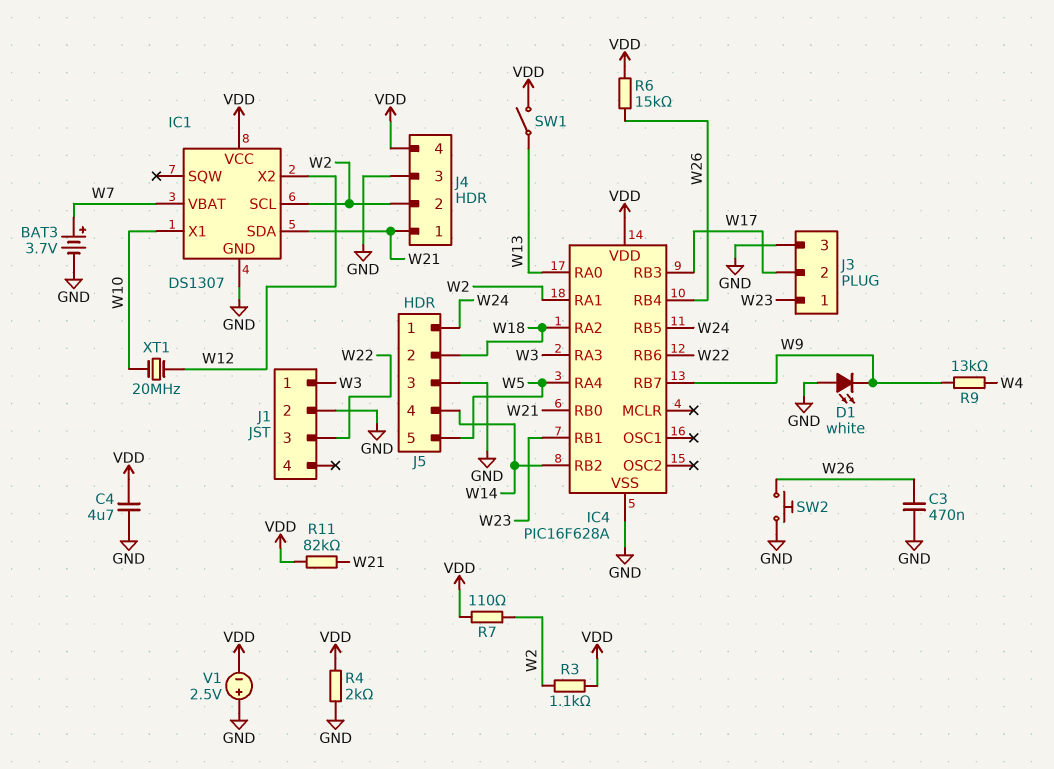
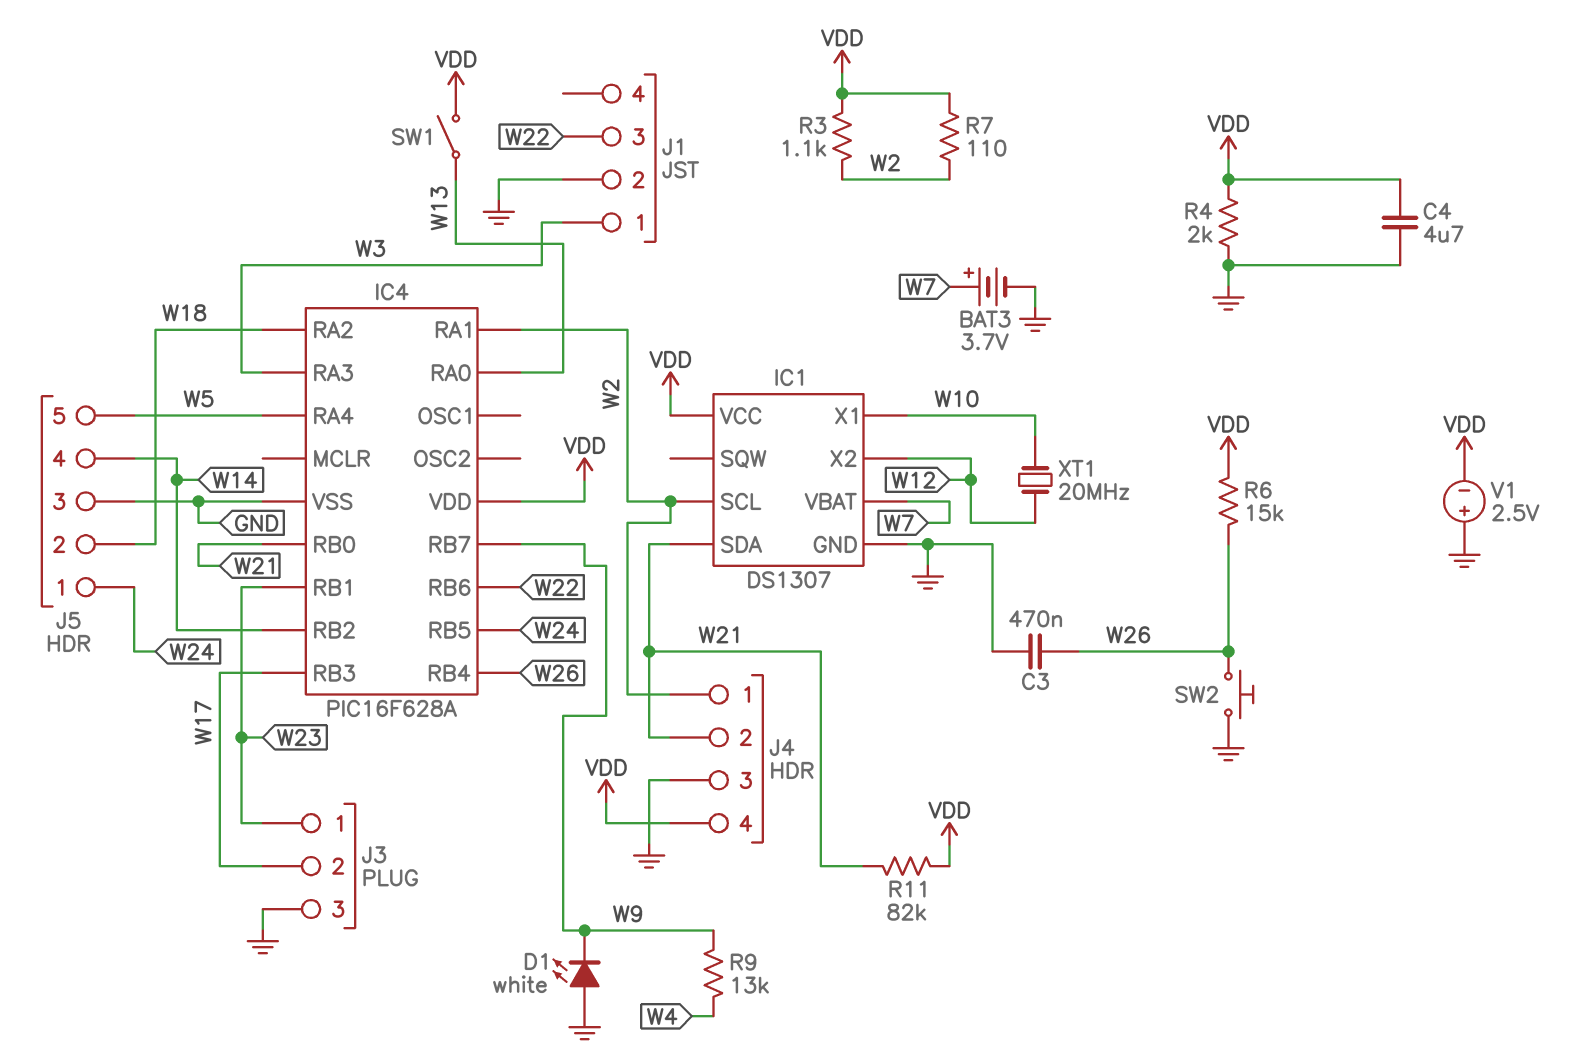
J4 pin 1: W21 -> W2
J4 pin 2: W2 -> W21

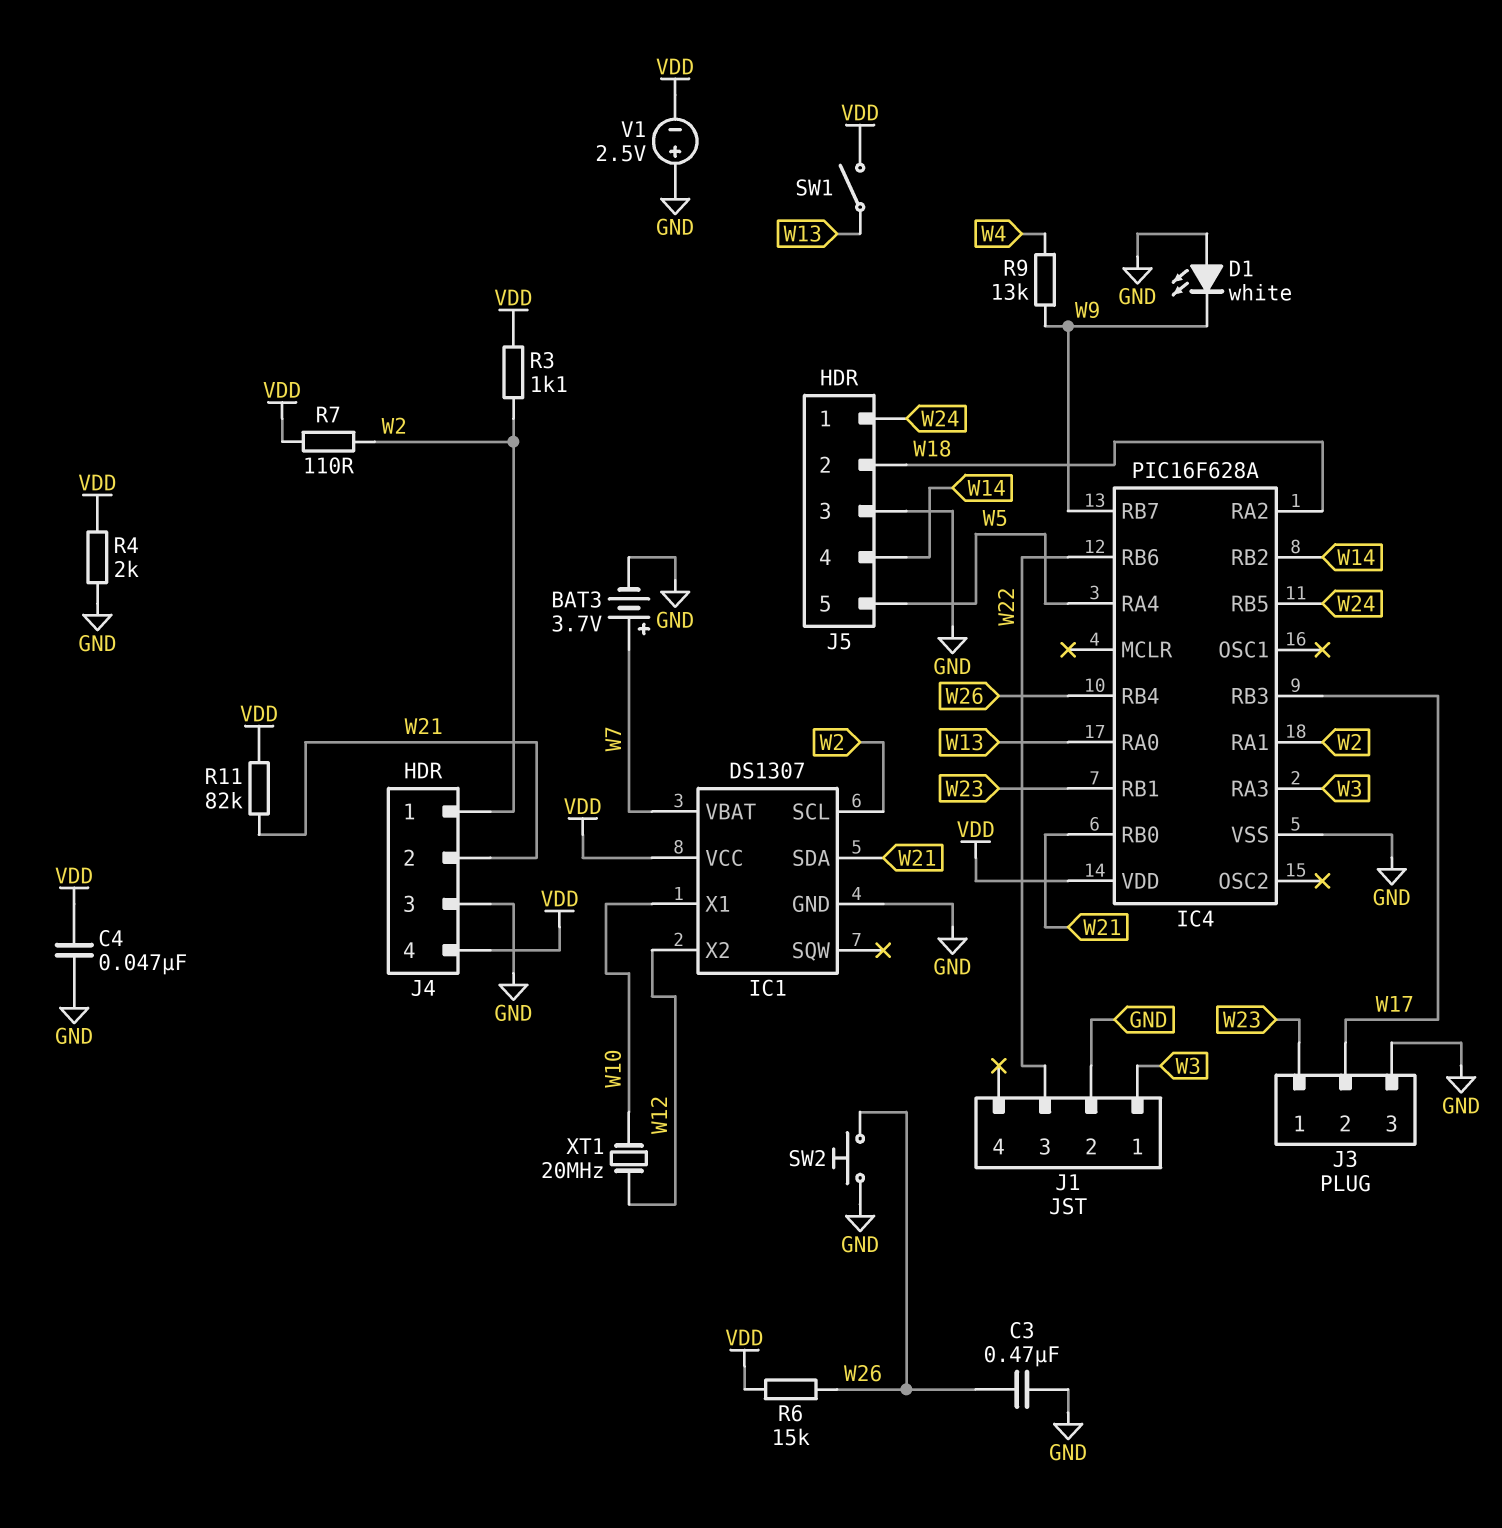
C4: 4.7uF (GND, VDD) -> 47nF (GND, VDD)

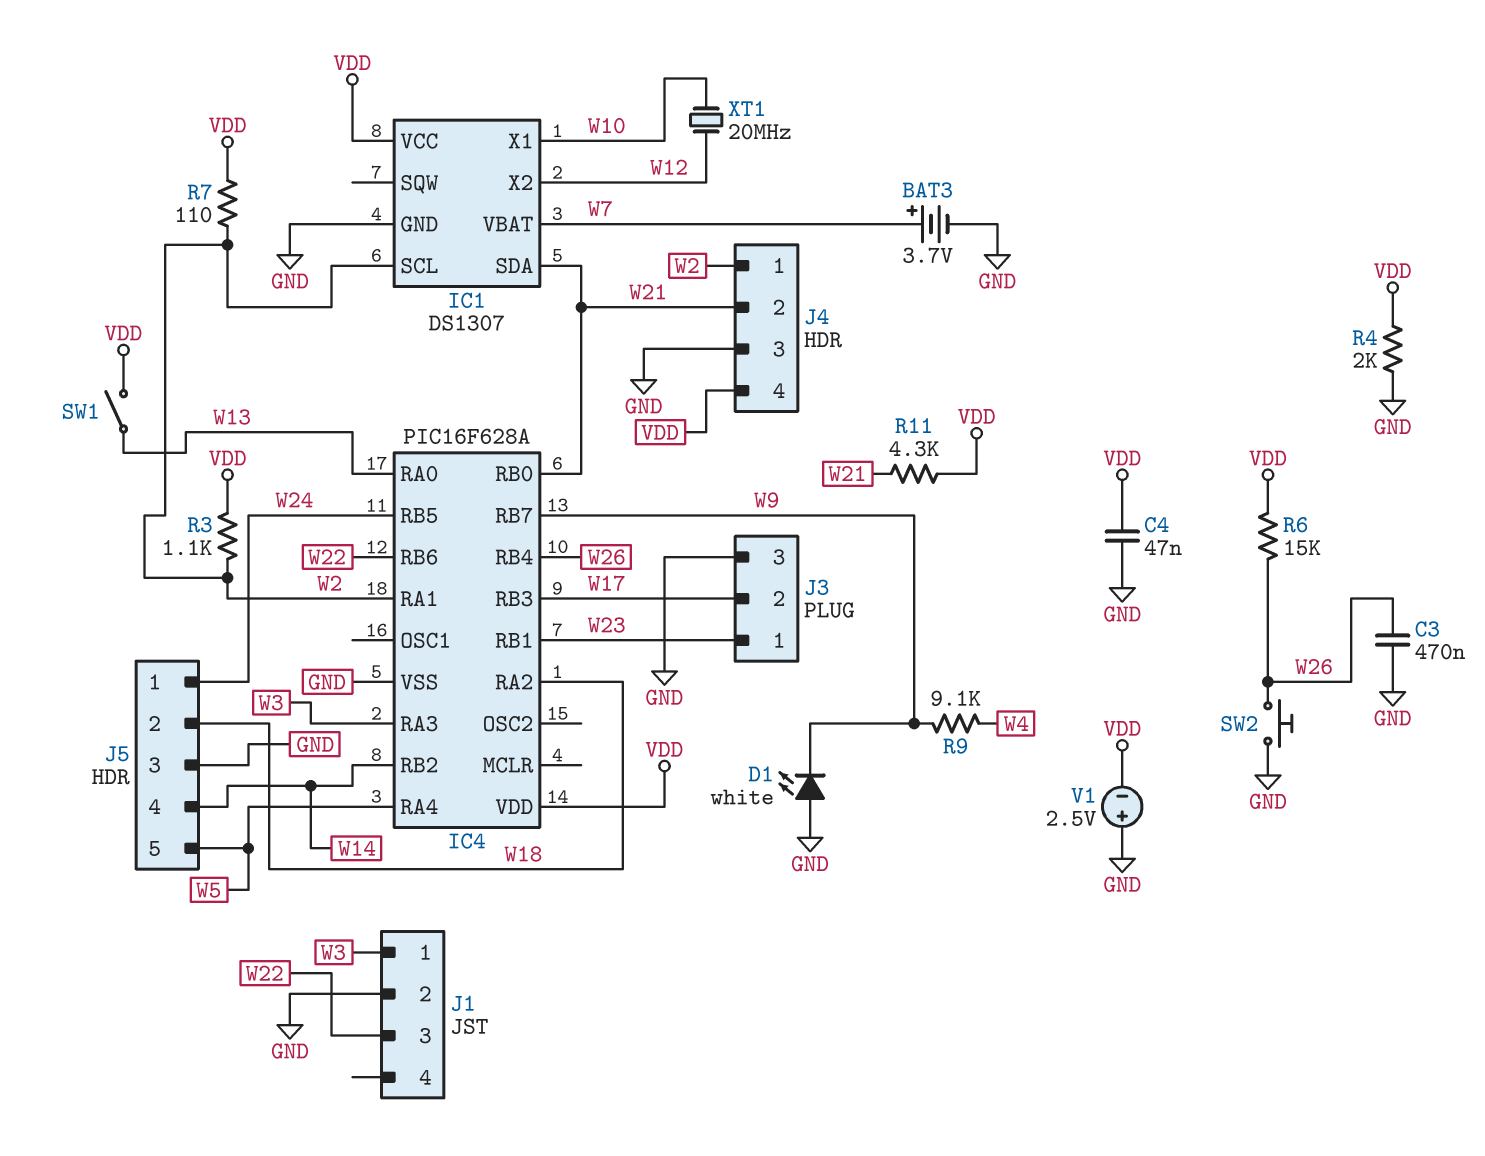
R9: 13k (W4, W9) -> 9.1k (W4, W9)
R11: 82k (VDD, W21) -> 4.3k (VDD, W21)

